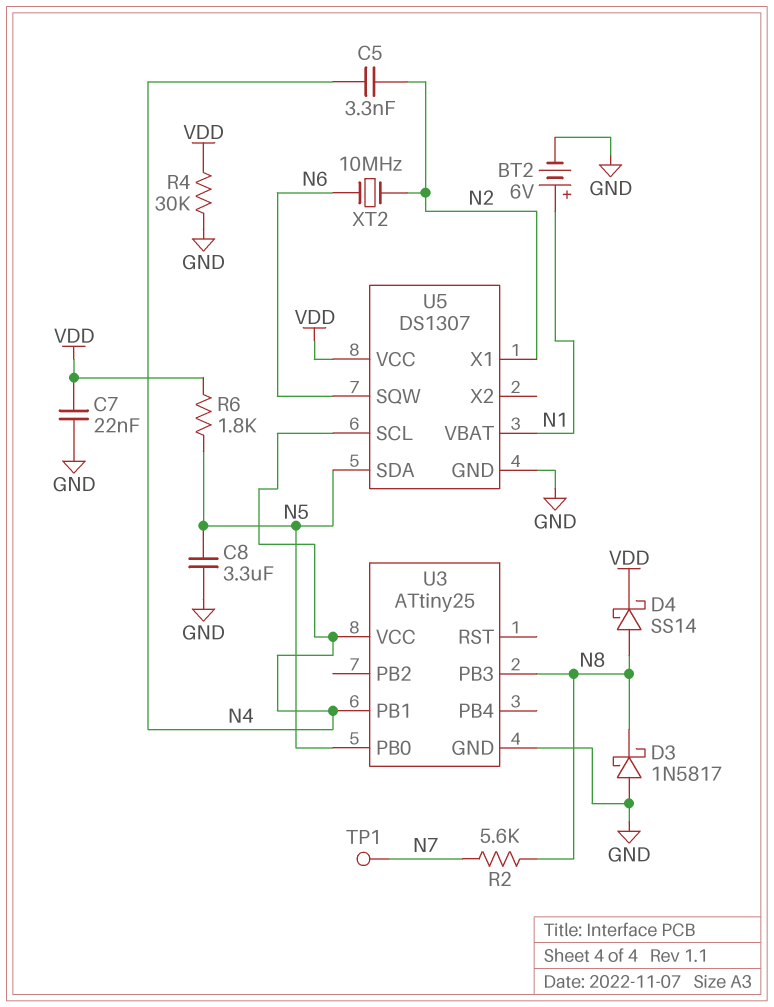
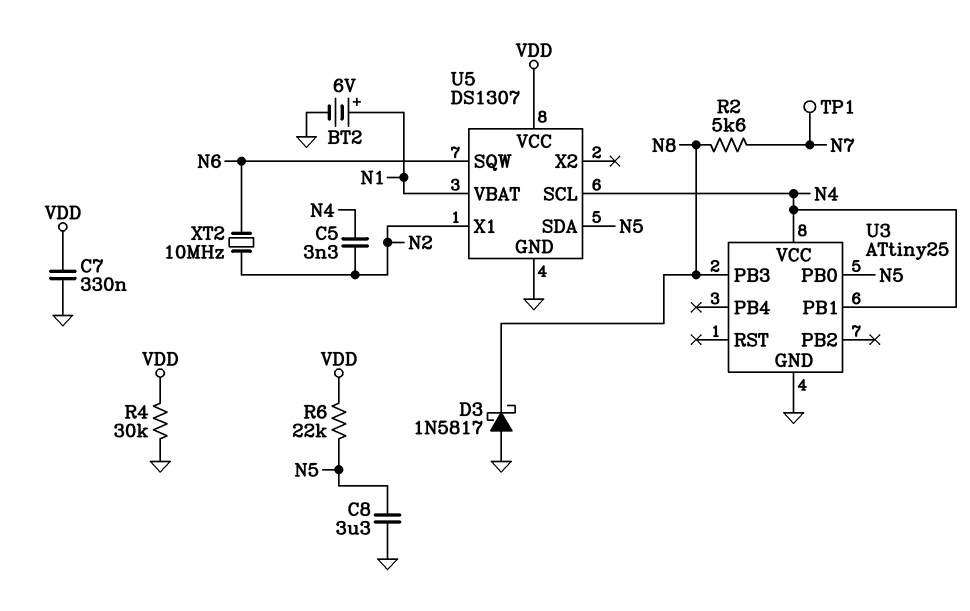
C7: 22nF (GND, VDD) -> 330nF (GND, VDD)
D4: schottky SS14 (A N8, K VDD) -> none
R6: 1.8k (N5, VDD) -> 22k (N5, VDD)

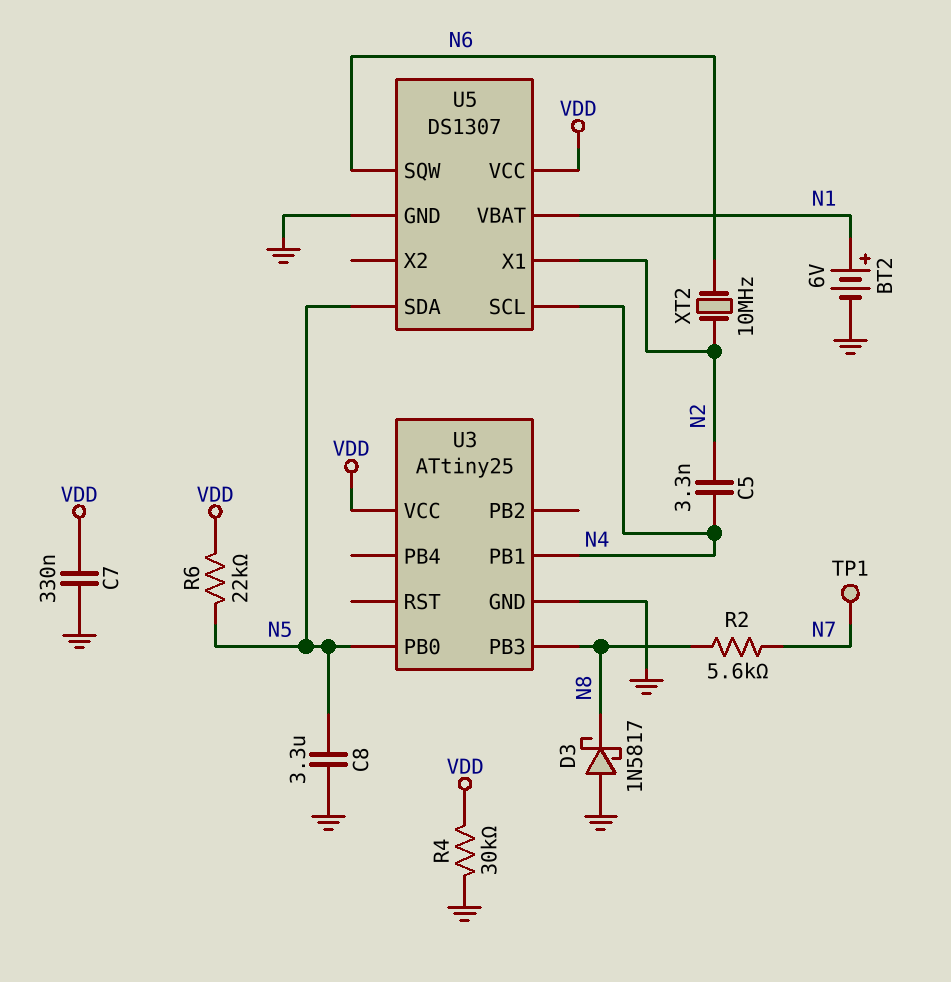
U3 pin VCC: N4 -> VDD

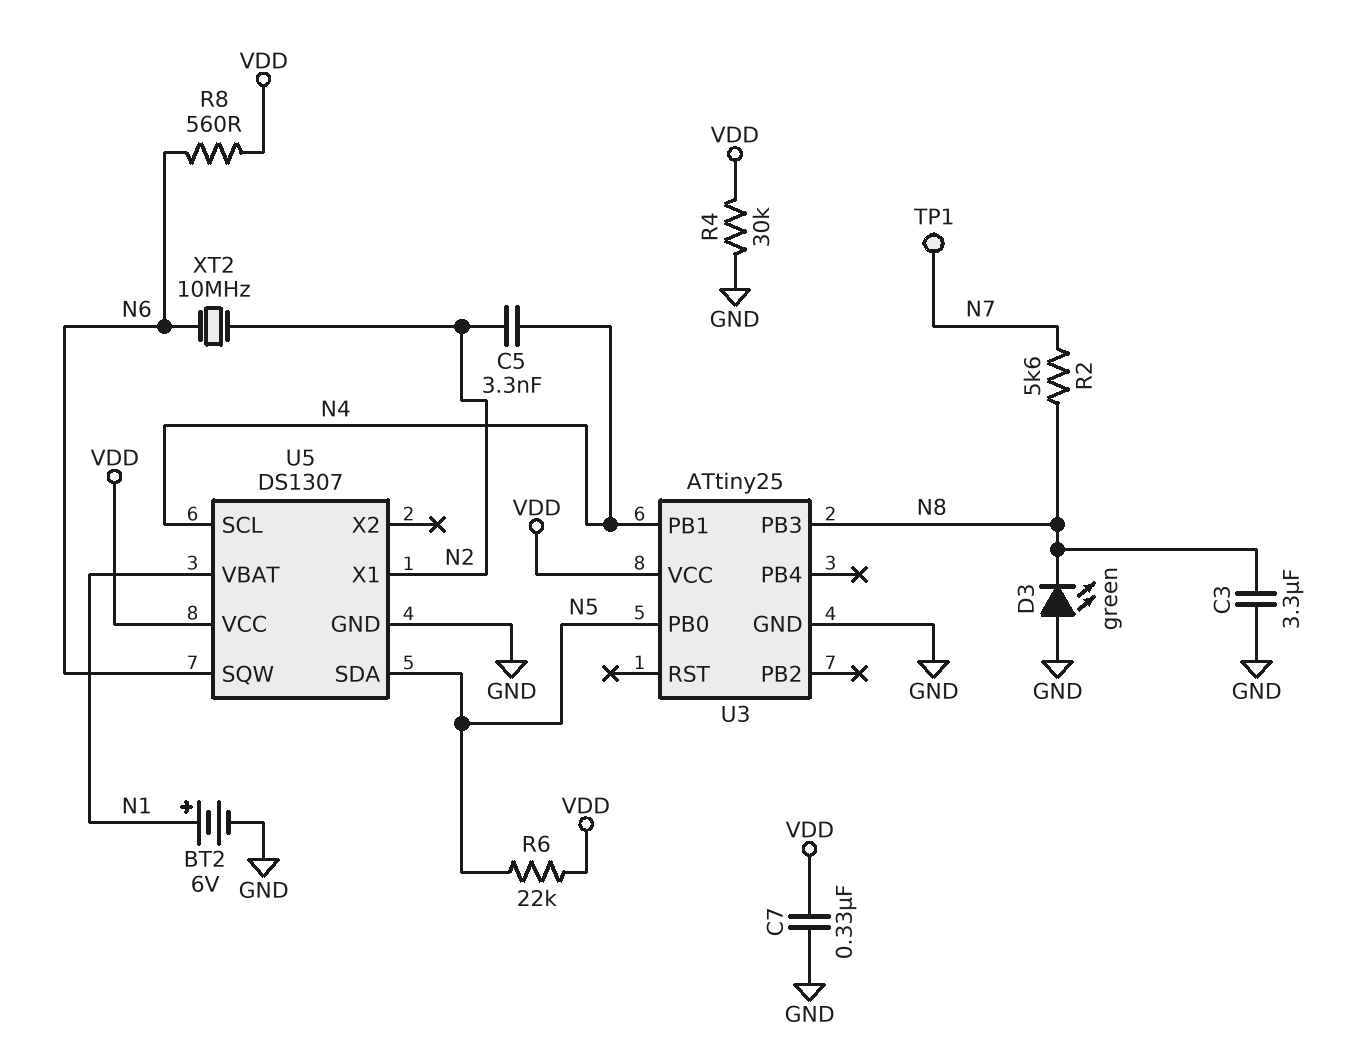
C3: none -> 3.3uF (GND, N8)
C8: 3.3uF (GND, N5) -> none
D3: schottky 1N5817 (A GND, K N8) -> LED green (A GND, K N8)
R8: none -> 560 (N6, VDD)

